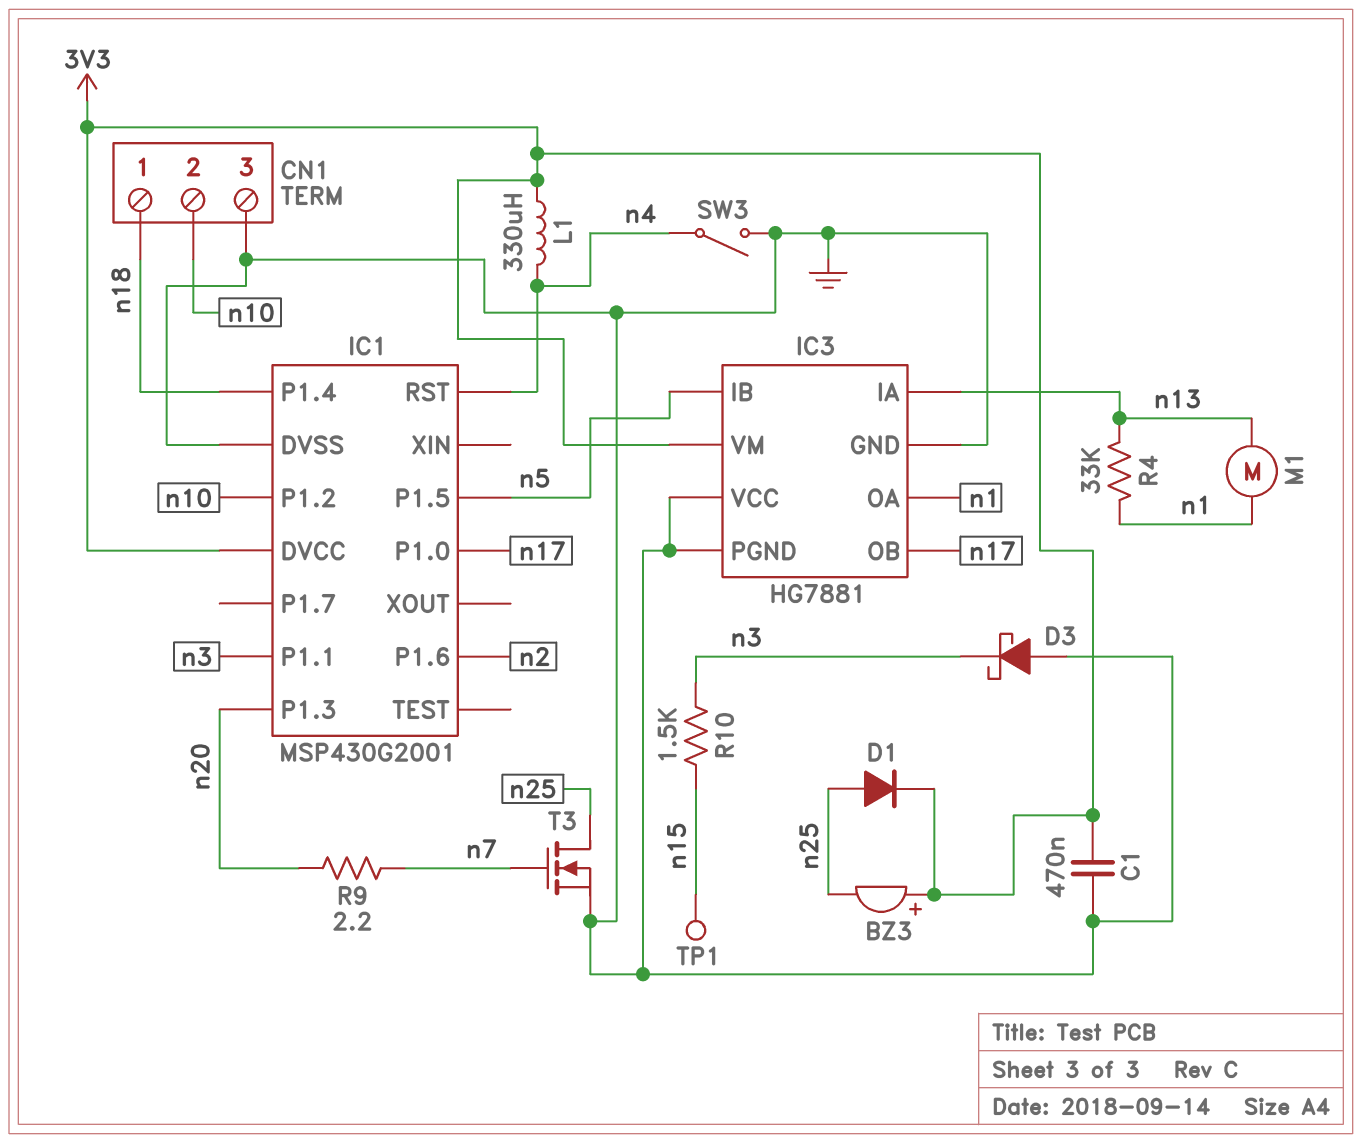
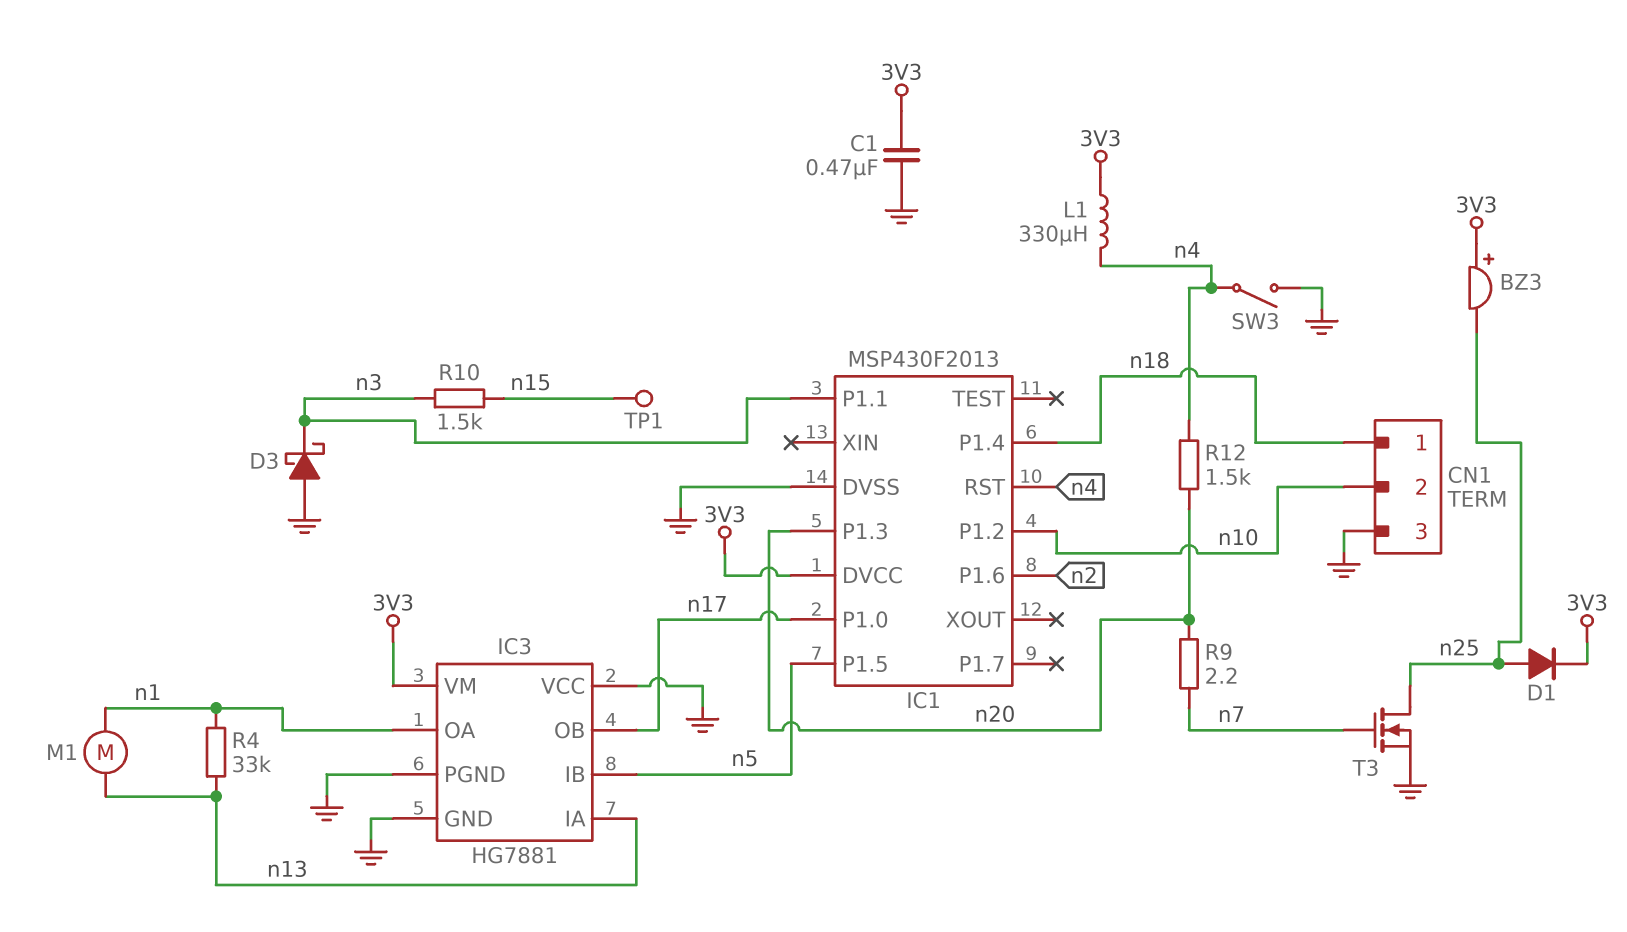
IC1: MSP430G2001 -> MSP430F2013
R12: none -> 1.5k (n4, n20)

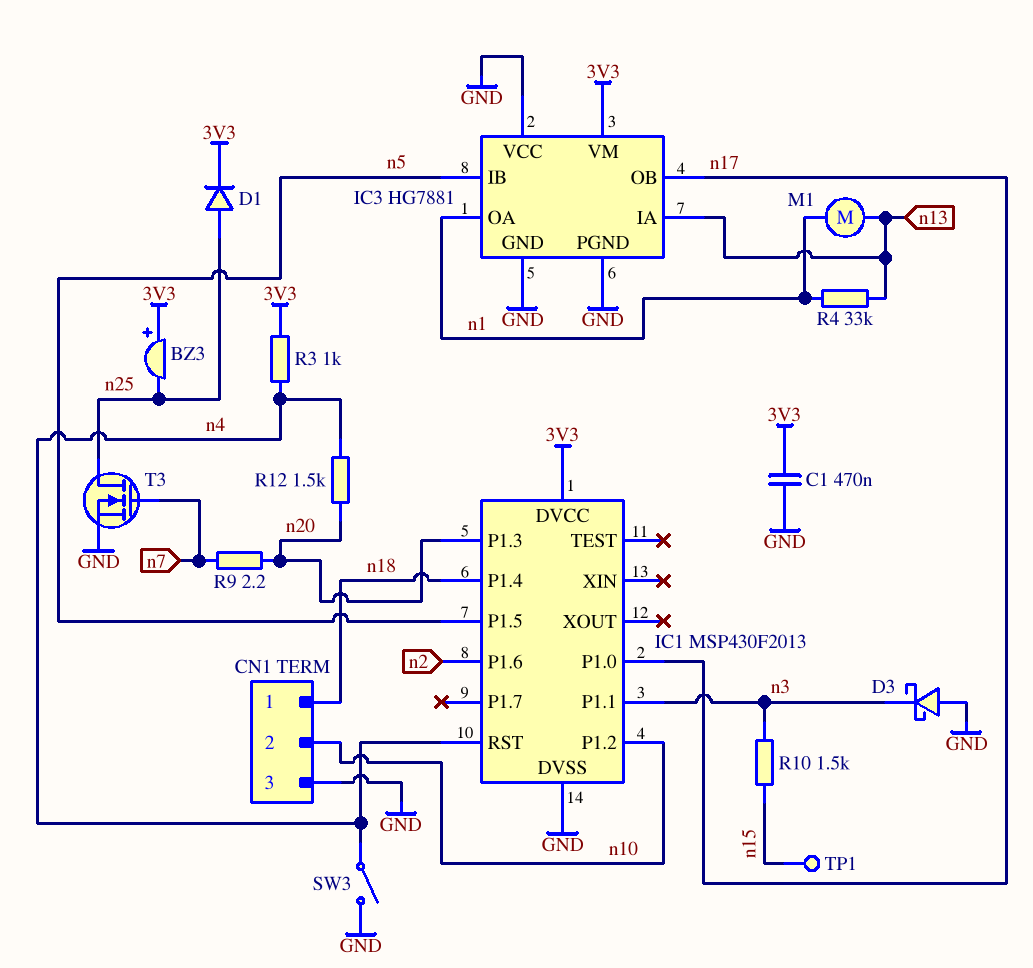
L1: 330uH (3V3, n4) -> none
R3: none -> 1k (3V3, n4)

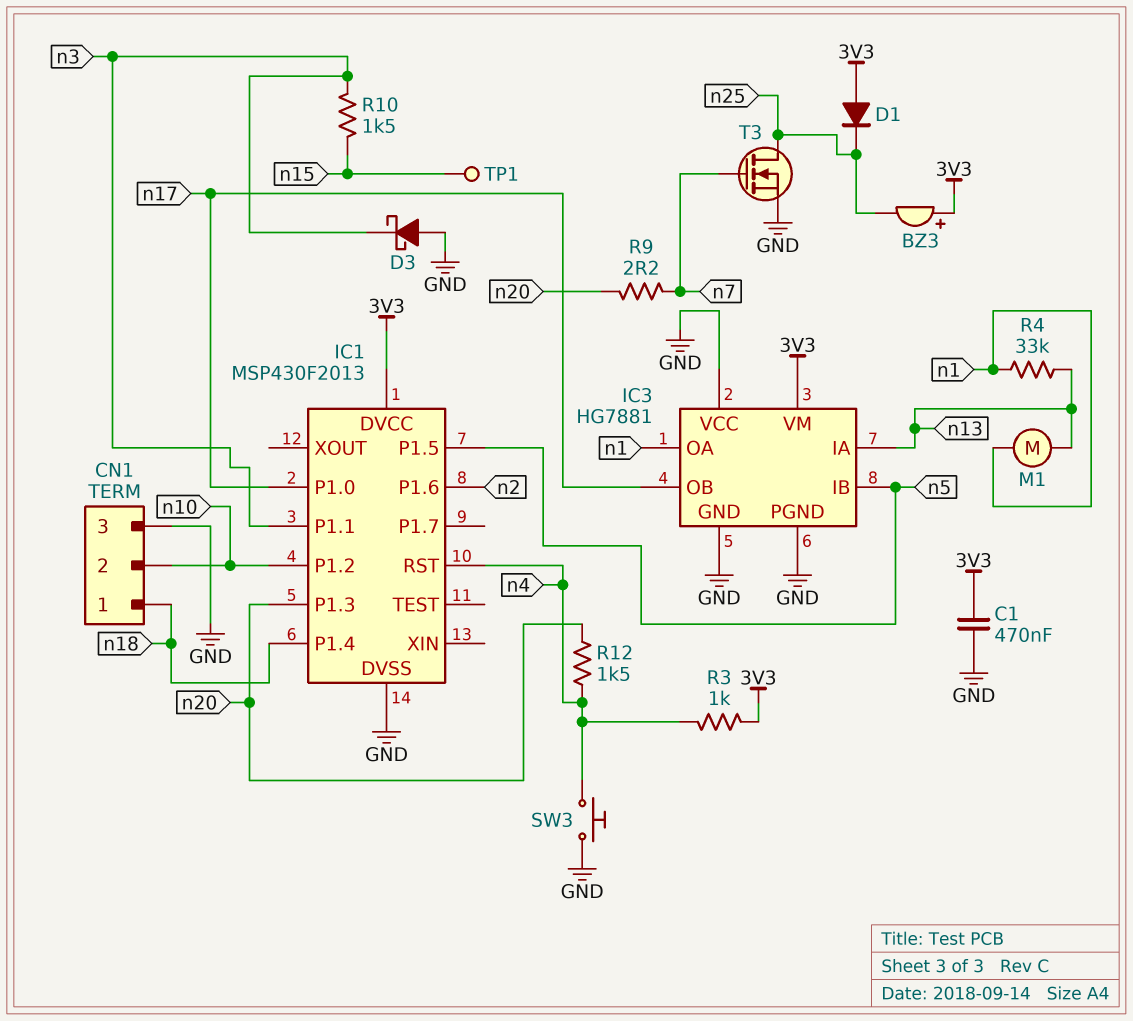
D1: diode (A n25, K 3V3) -> diode (A 3V3, K n25)
SW3: switch (GND, n4) -> button (GND, n4)

